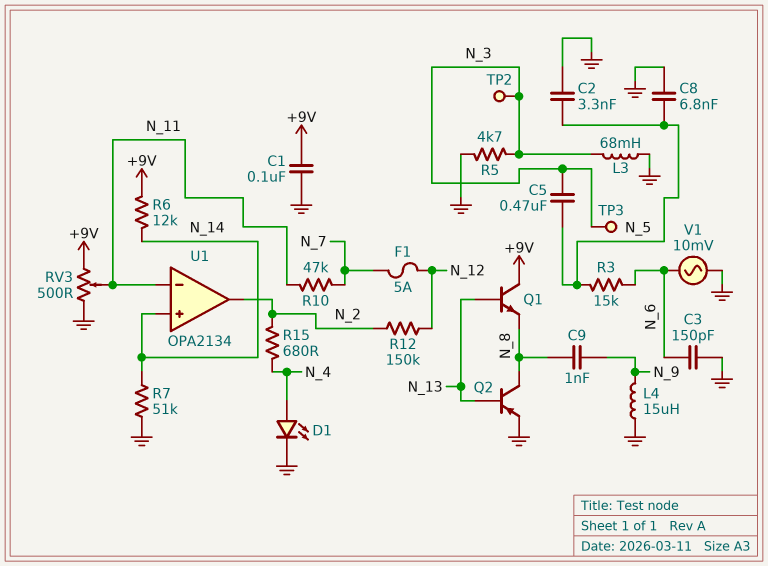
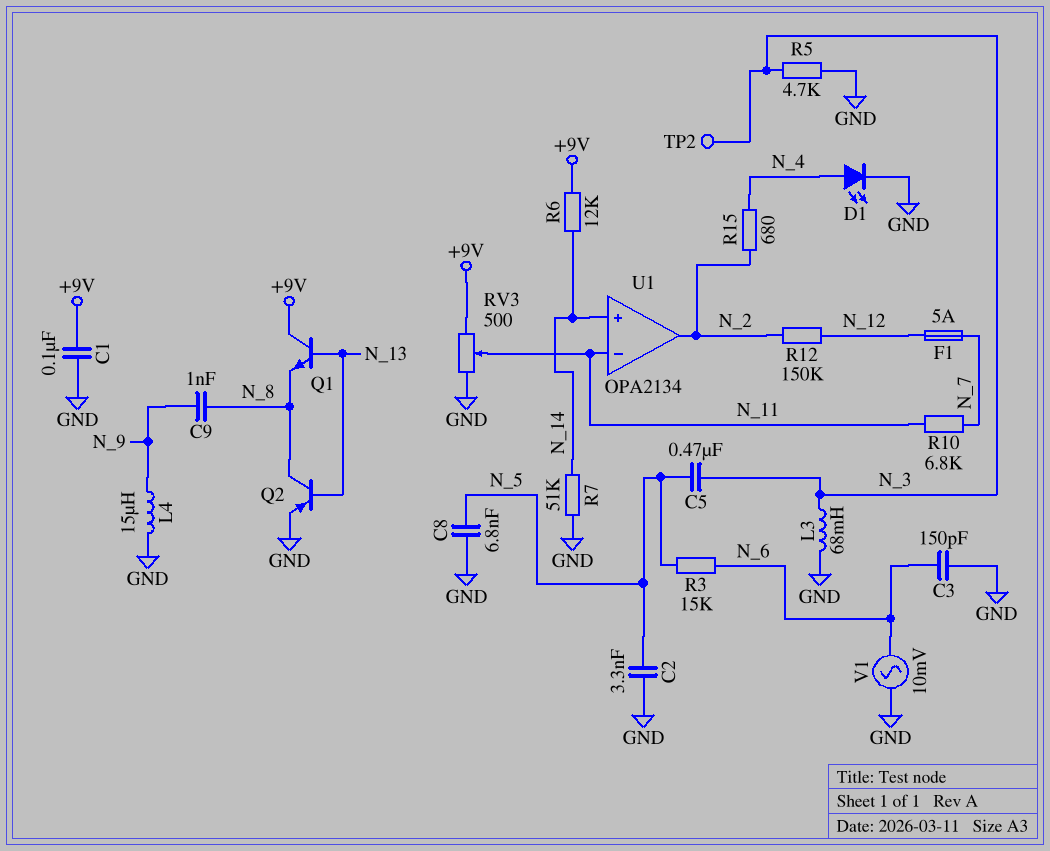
R10: 47k (N_7, N_11) -> 6.8k (N_7, N_11)
TP3: test point (N_3) -> none

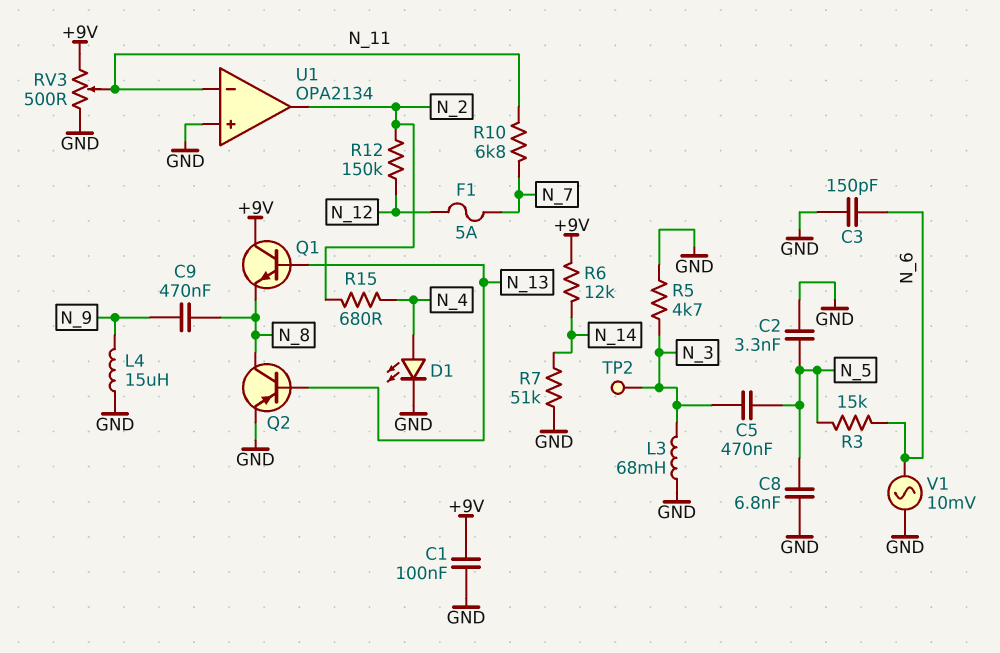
C9: 1nF (N_8, N_9) -> 470nF (N_8, N_9)
U1 pin in+: N_14 -> GND

